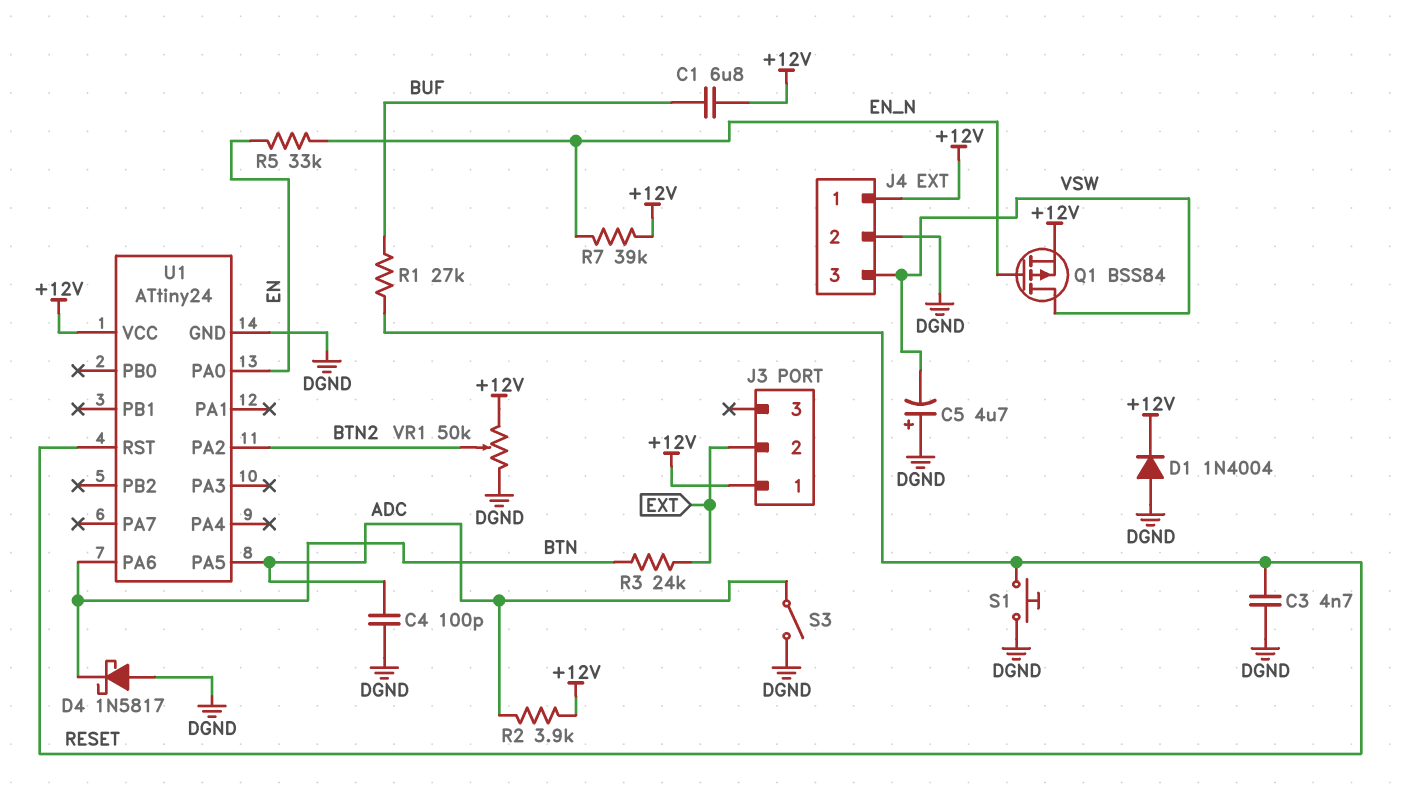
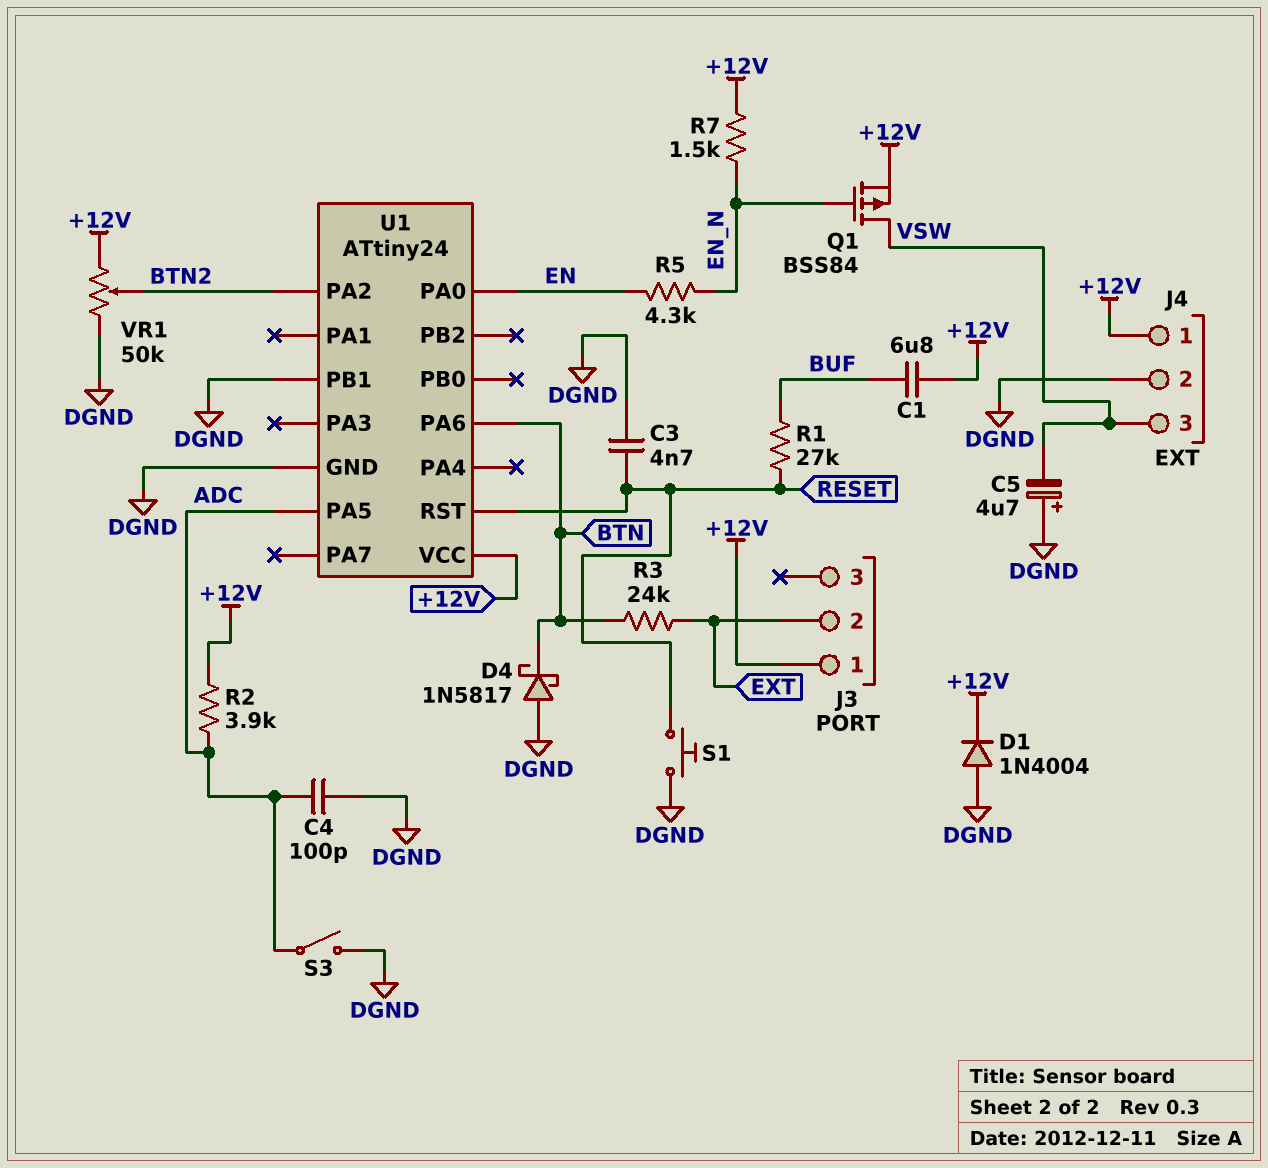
R5: 33k (EN, EN_N) -> 4.3k (EN, EN_N)
R7: 39k (+12V, EN_N) -> 1.5k (+12V, EN_N)
U1 pin PB1: none -> DGND

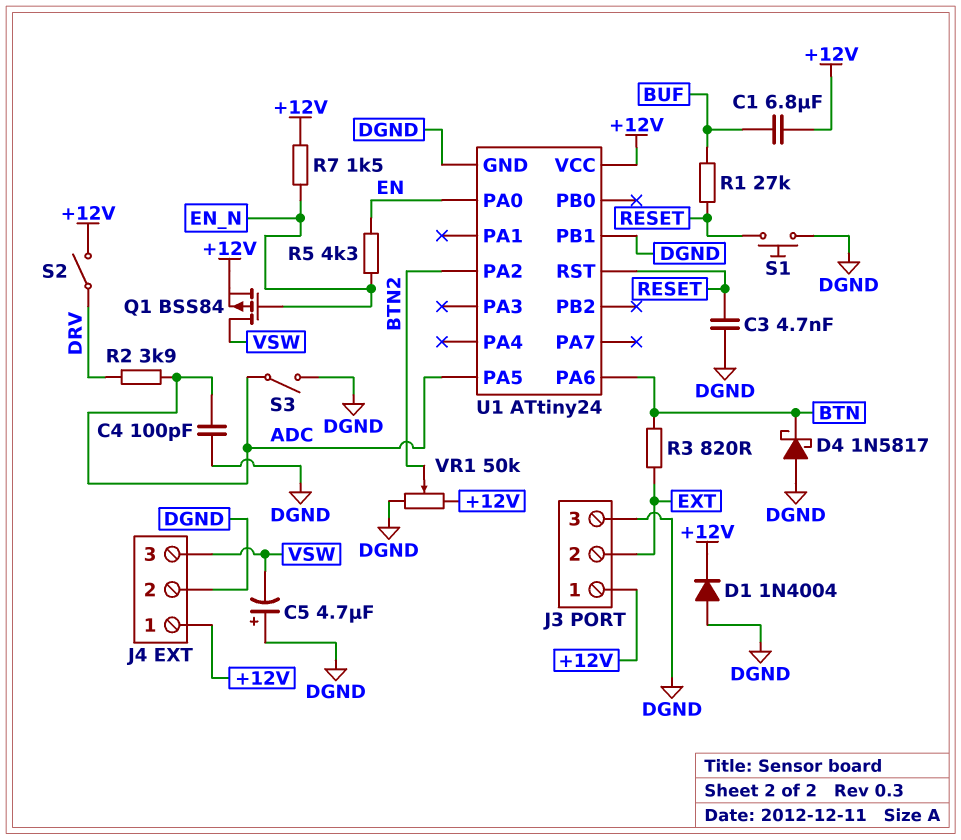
J3 pin 3: none -> DGND
R2: 3.9k (+12V, ADC) -> 3.9k (ADC, DRV)
R3: 24k (BTN, EXT) -> 820 (BTN, EXT)
S2: none -> switch (+12V, DRV)

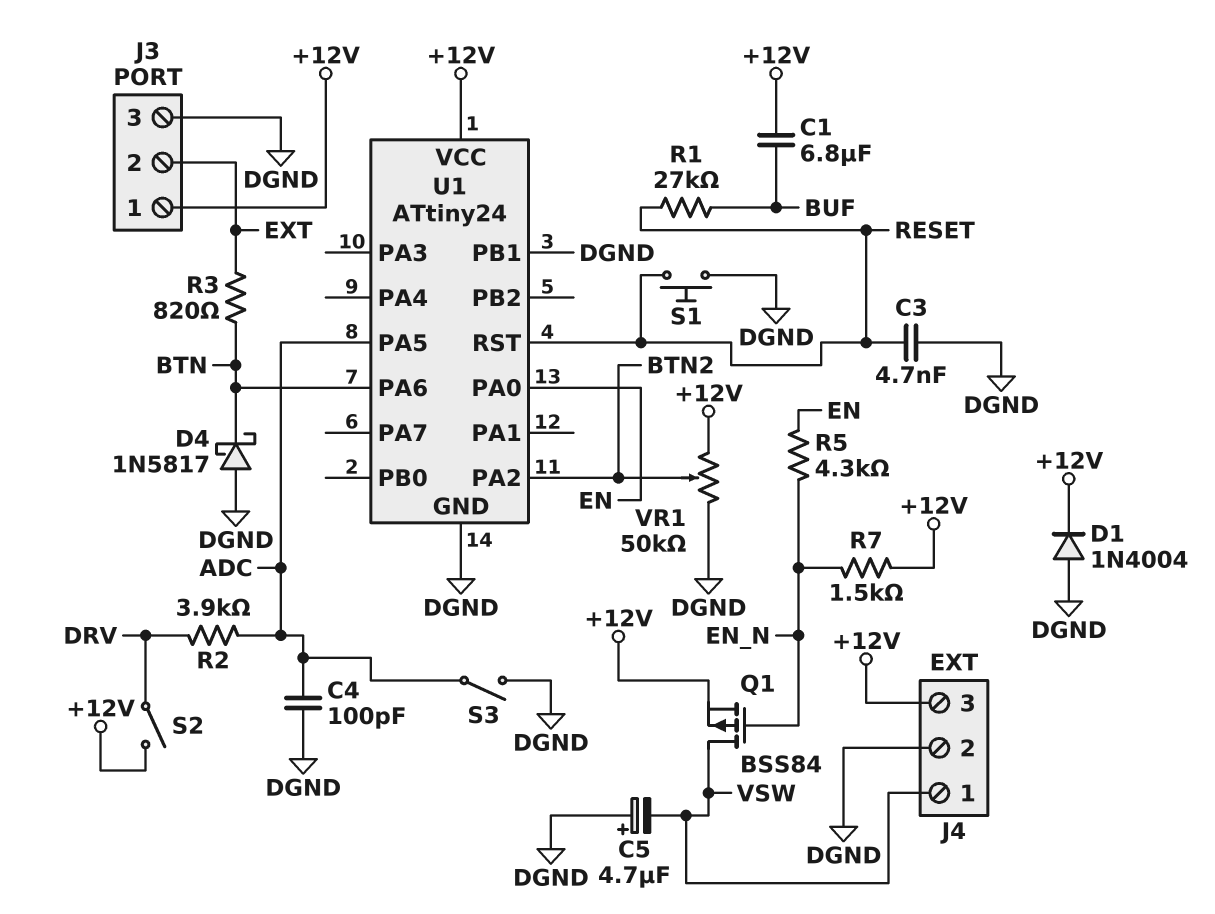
J4 pin 1: +12V -> VSW
J4 pin 3: VSW -> +12V

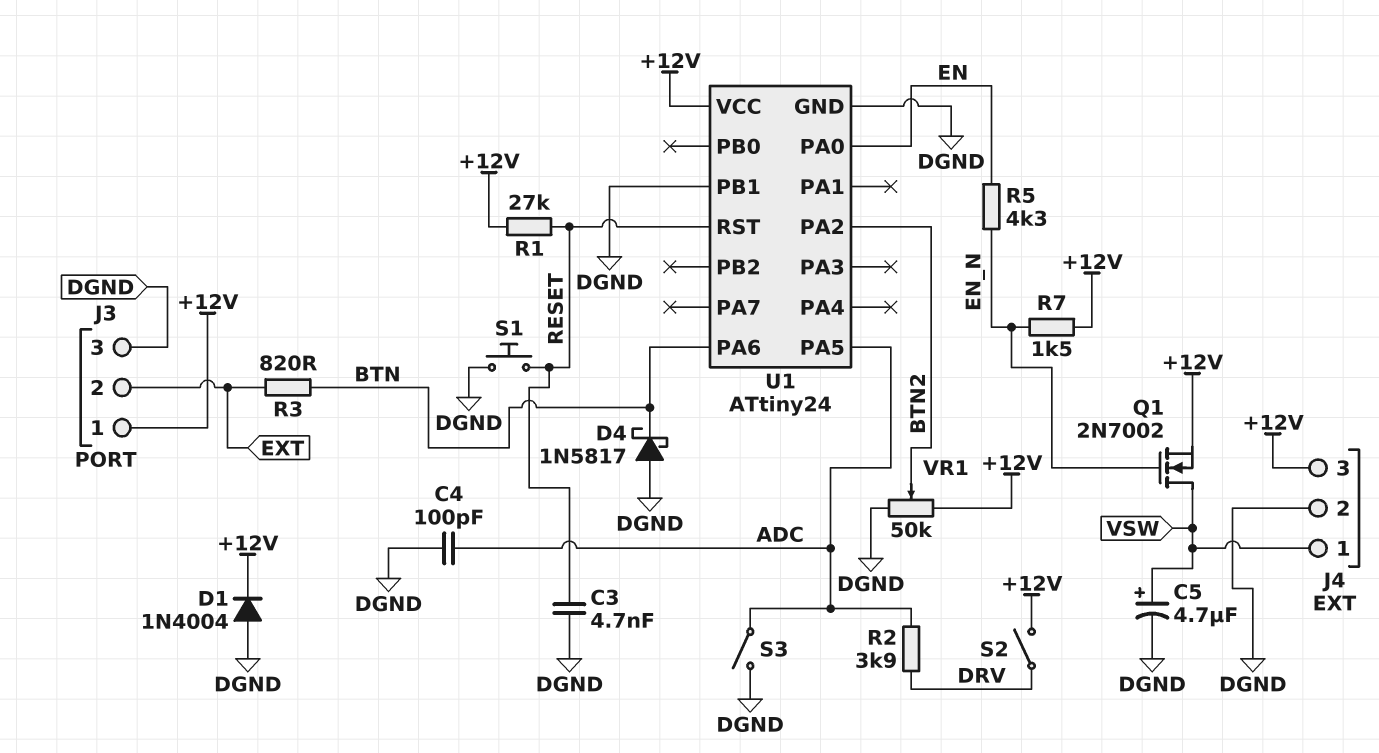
C1: 6.8uF (+12V, BUF) -> none
C5: 4.7uF (plus DGND, minus VSW) -> 4.7uF (plus VSW, minus DGND)
Q1: PMOS BSS84 (G EN_N, D VSW, S +12V) -> NMOS 2N7002 (G EN_N, D VSW, S +12V)
R1: 27k (BUF, RESET) -> 27k (+12V, RESET)

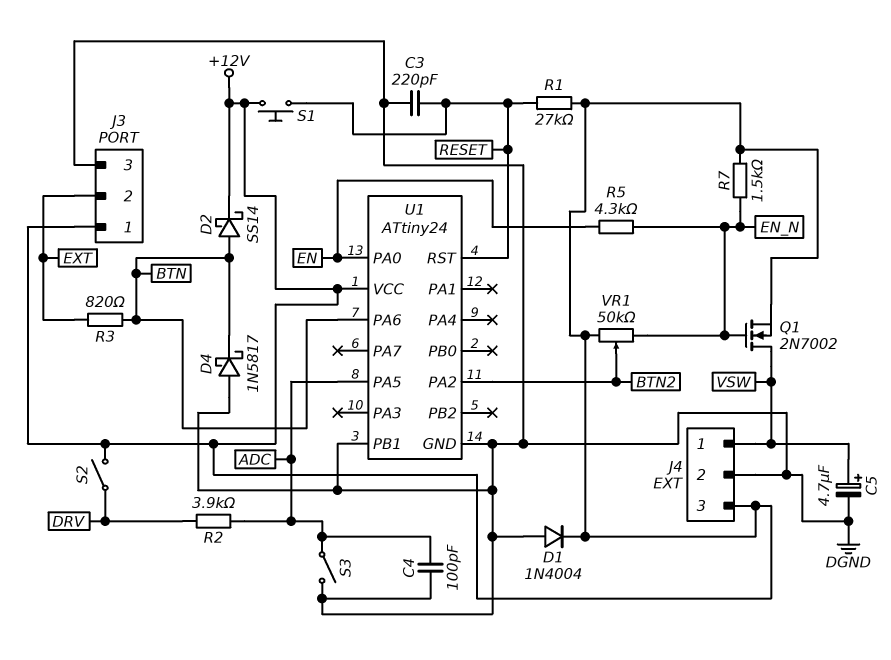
C3: 4.7nF (DGND, RESET) -> 220pF (DGND, RESET)
D2: none -> schottky SS14 (A BTN, K +12V)
S1: button (DGND, RESET) -> button (+12V, RESET)
VR1: 50k (+12V, DGND, wiper BTN2) -> 50k (+12V, EN_N, wiper BTN2)

